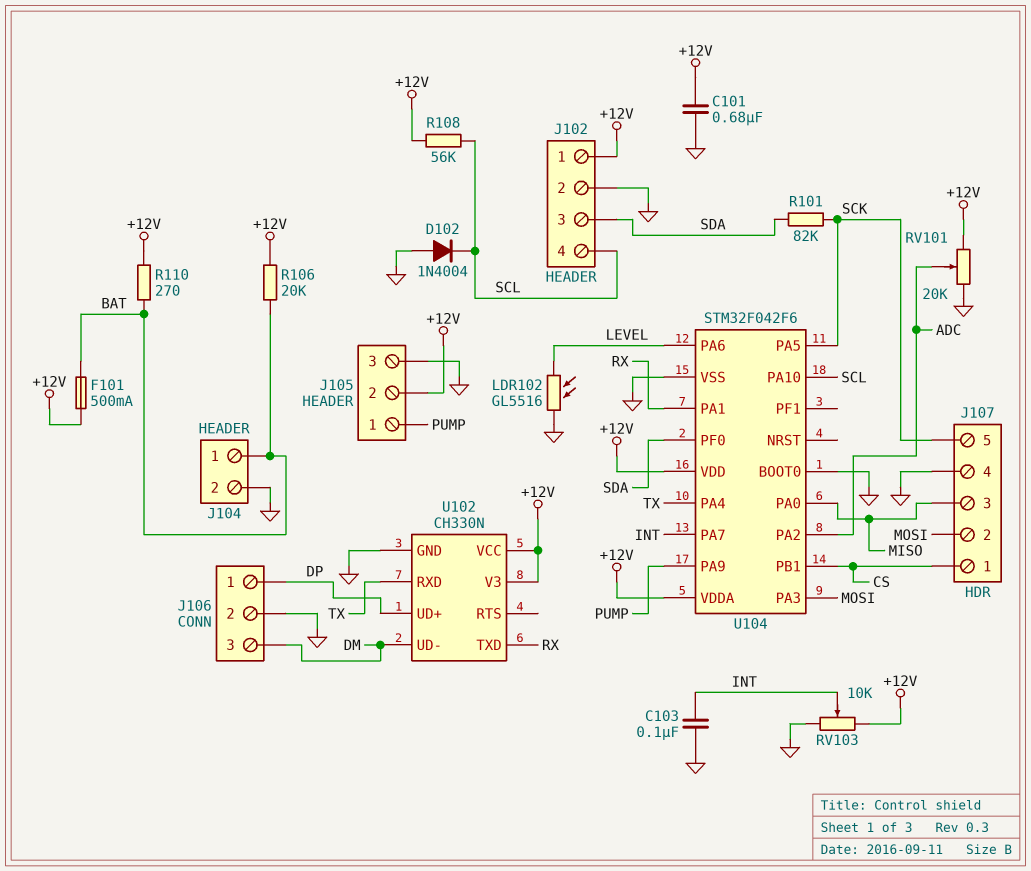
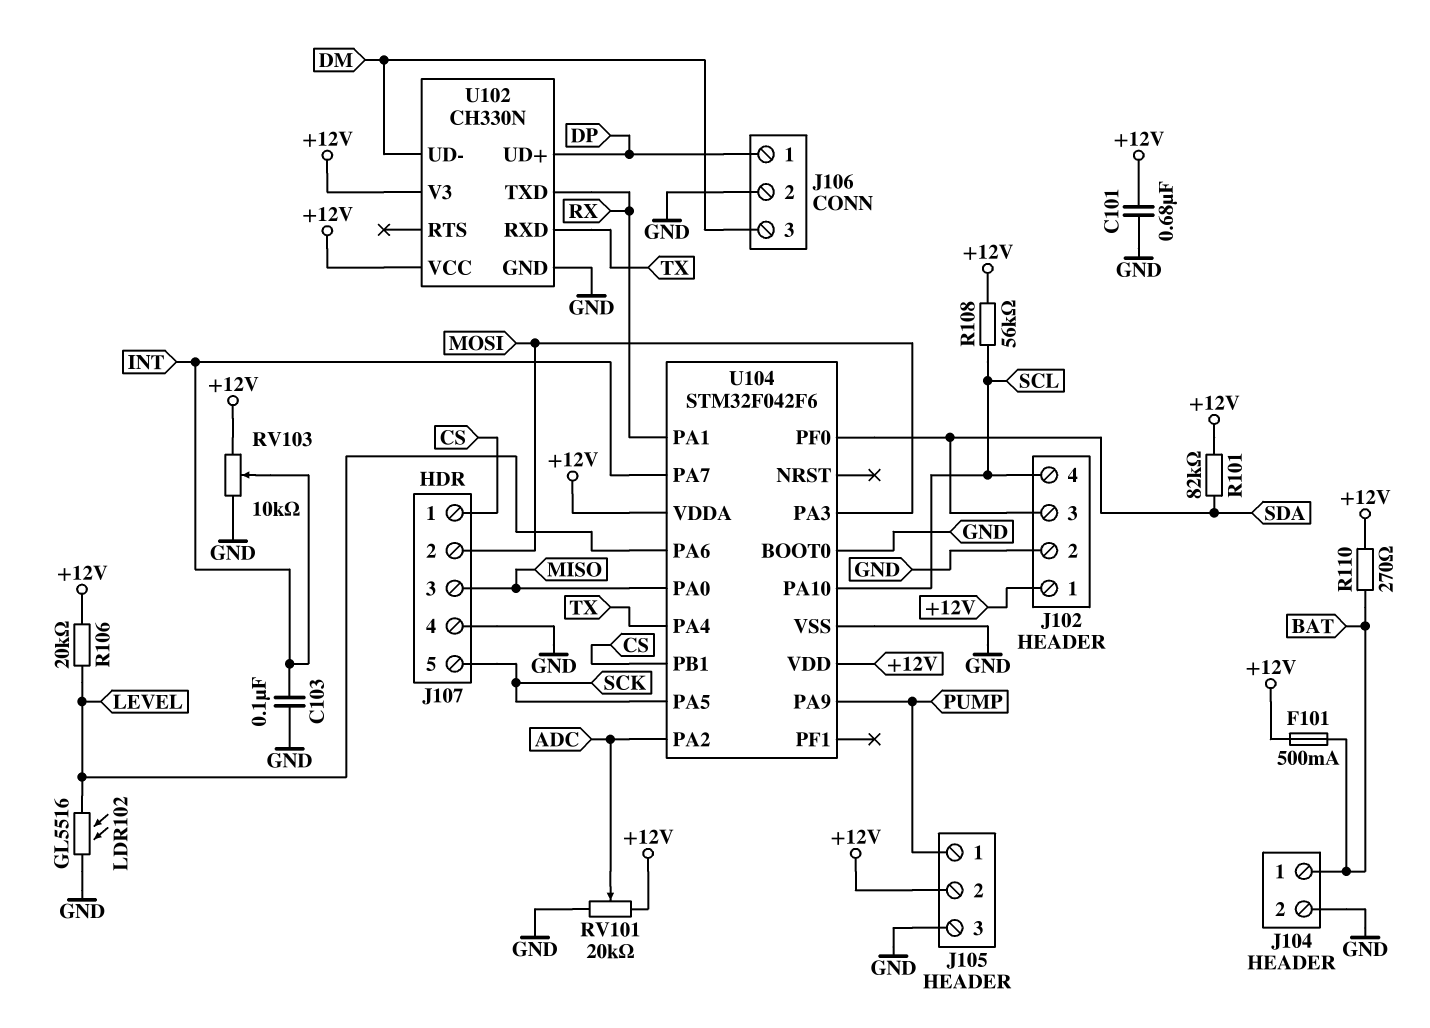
D102: diode 1N4004 (A GND, K SCL) -> none
R101: 82k (SCK, SDA) -> 82k (+12V, SDA)
R106: 20k (+12V, BAT) -> 20k (+12V, LEVEL)

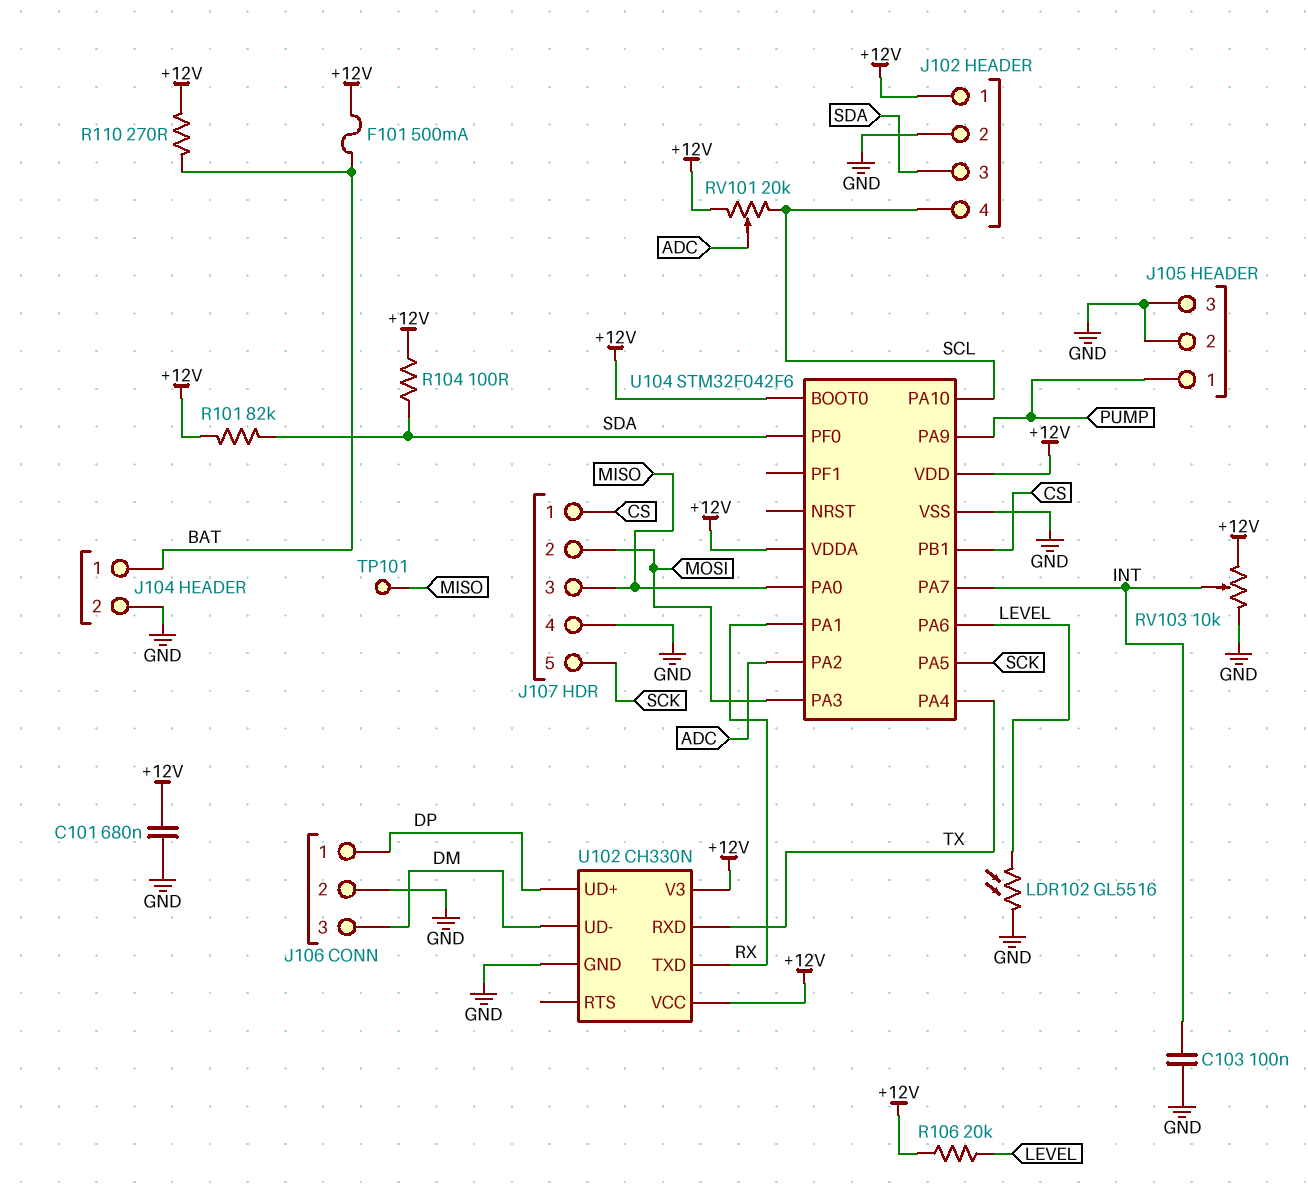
J105 pin 2: +12V -> GND
R104: none -> 100 (+12V, SDA)
R108: 56k (+12V, SCL) -> none
RV101: 20k (+12V, GND, wiper ADC) -> 20k (+12V, SCL, wiper ADC)
TP101: none -> test point (MISO)
U104 pin BOOT0: GND -> +12V

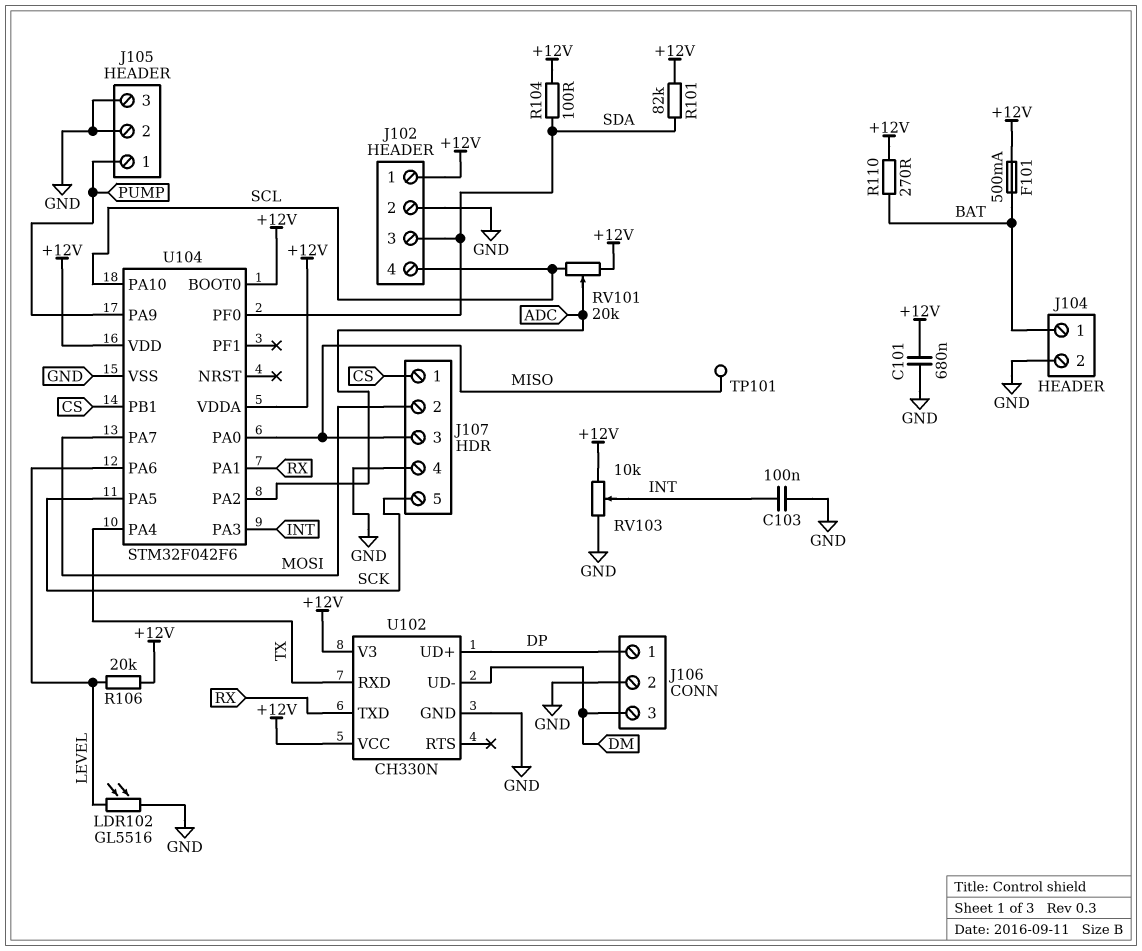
U104 pin PA3: MOSI -> INT
U104 pin PA7: INT -> MOSI

